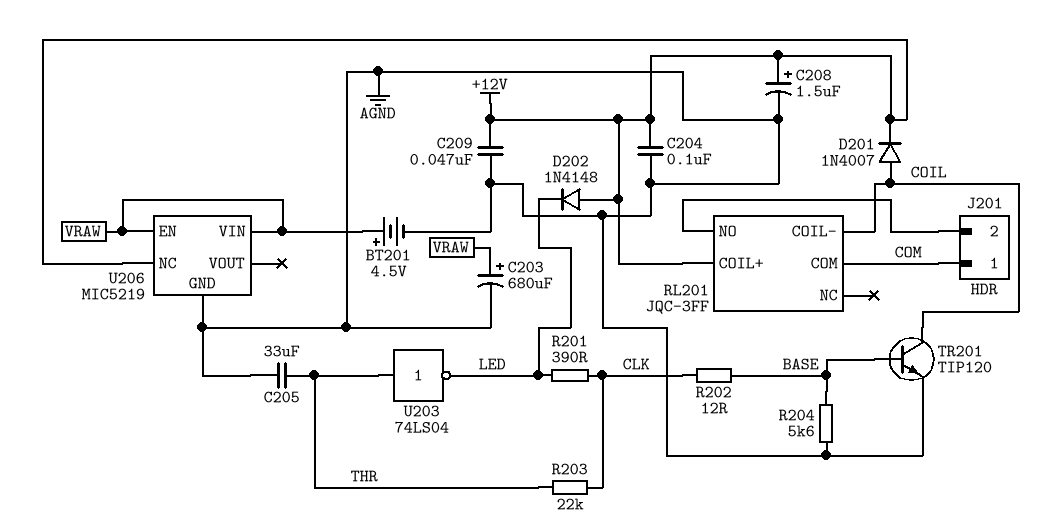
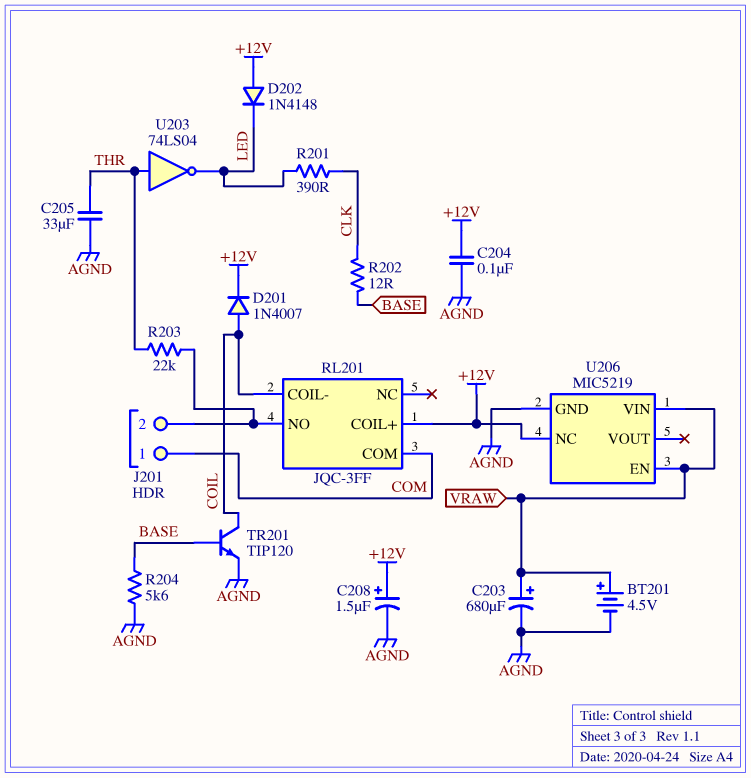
C209: 47nF (+12V, AGND) -> none
R203: 22k (CLK, THR) -> 22k (J201/2, THR)

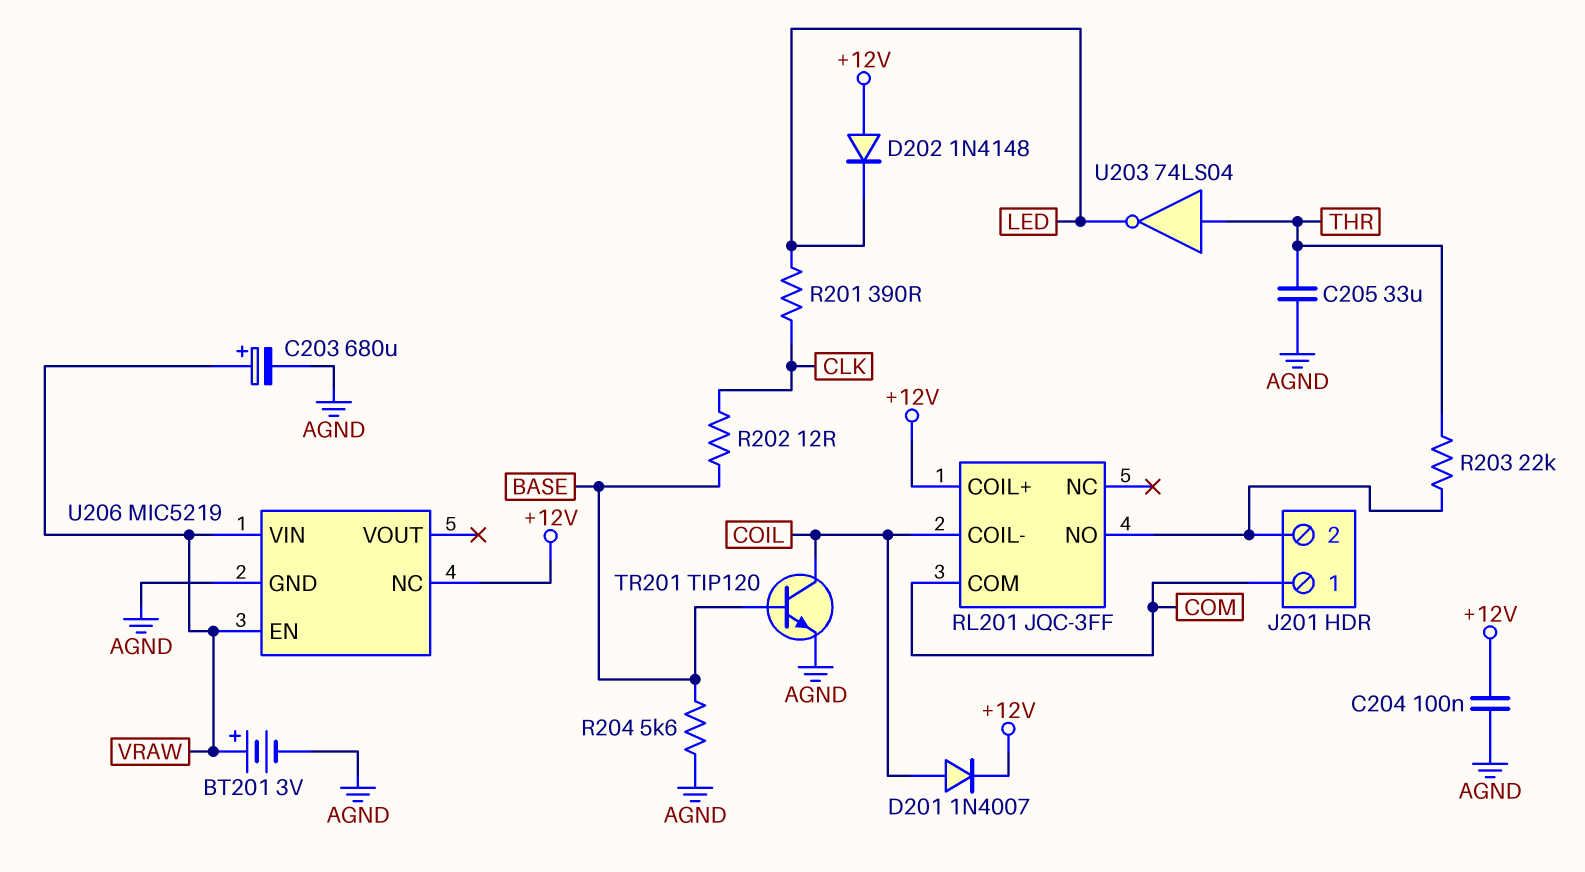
BT201: 4.5V (plus VRAW, minus AGND) -> 3V (plus VRAW, minus AGND)
C208: 1.5uF (plus +12V, minus AGND) -> none

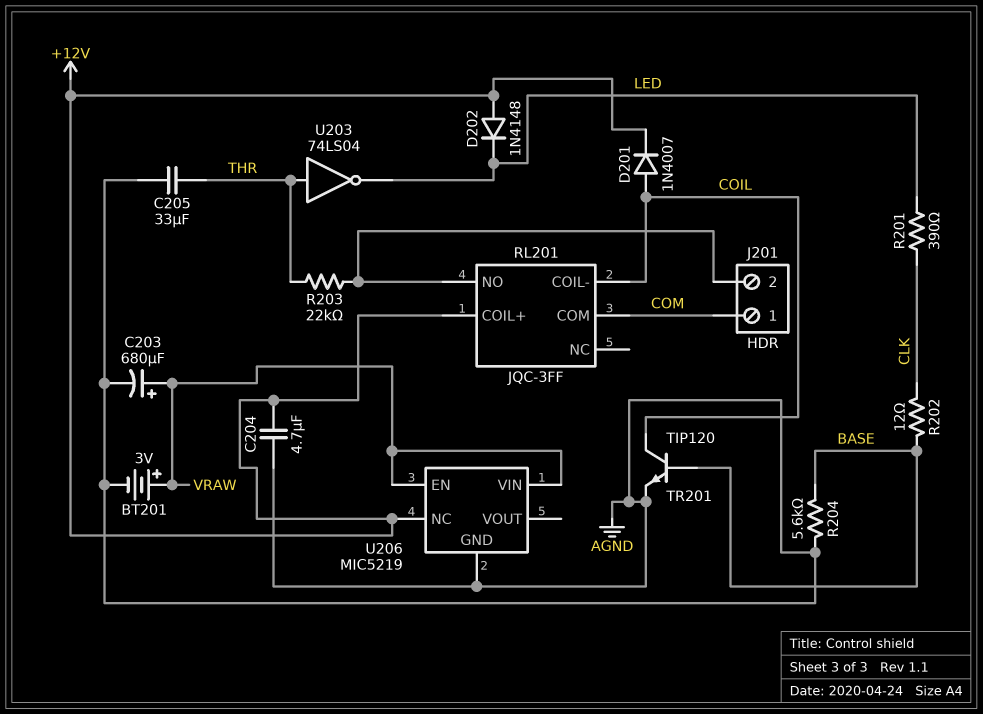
C204: 100nF (+12V, AGND) -> 4.7uF (+12V, AGND)

